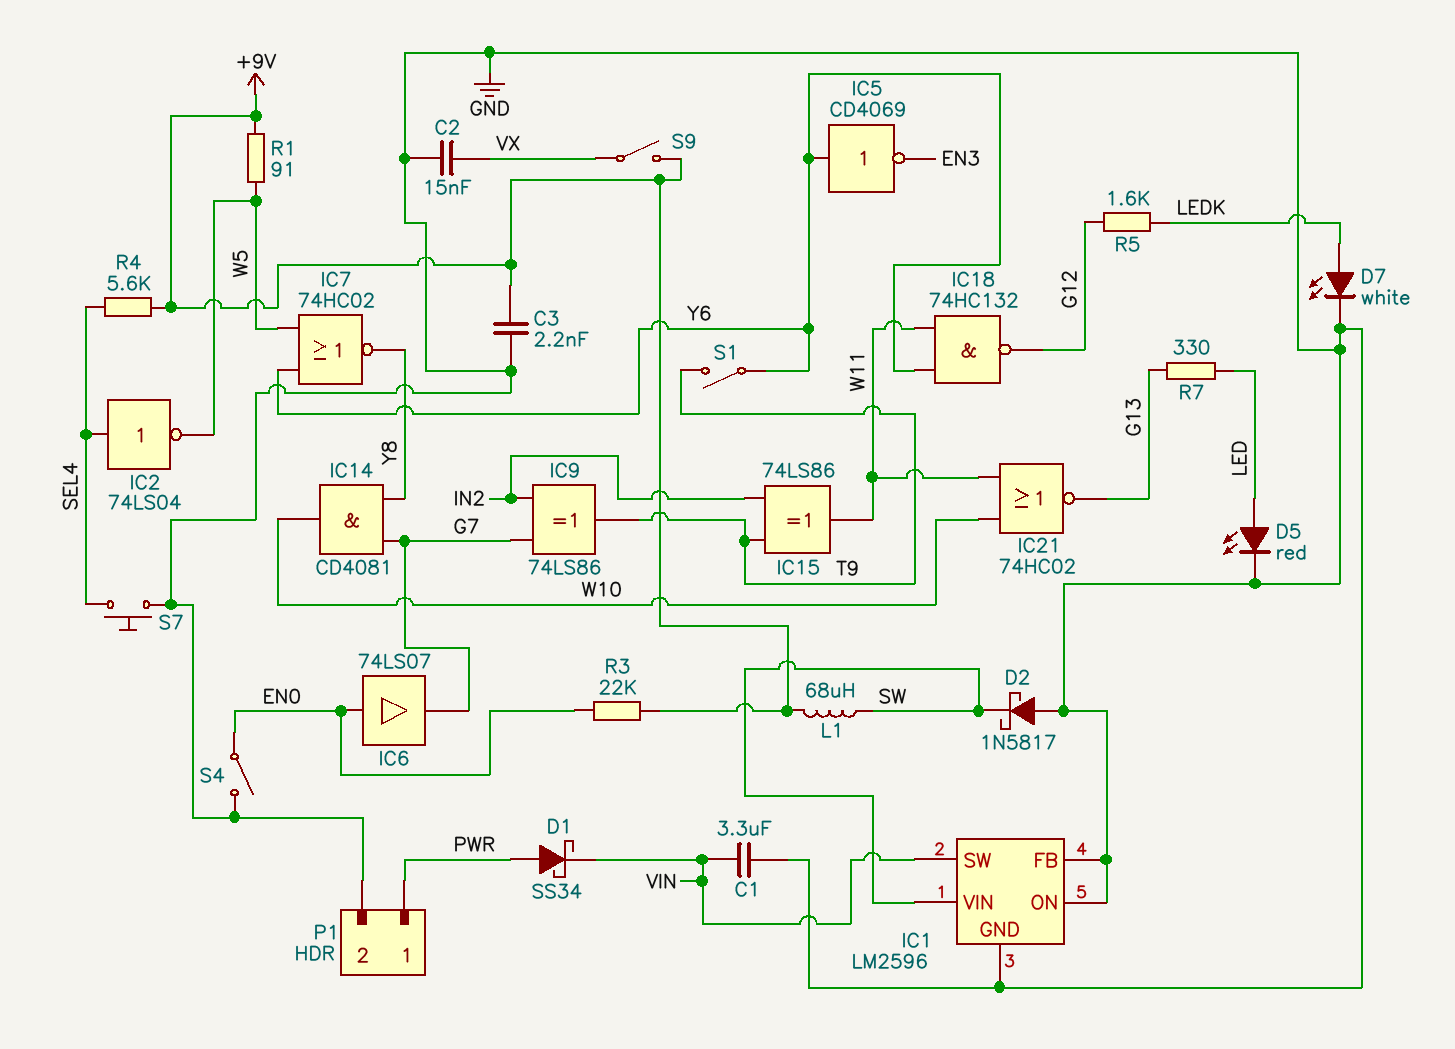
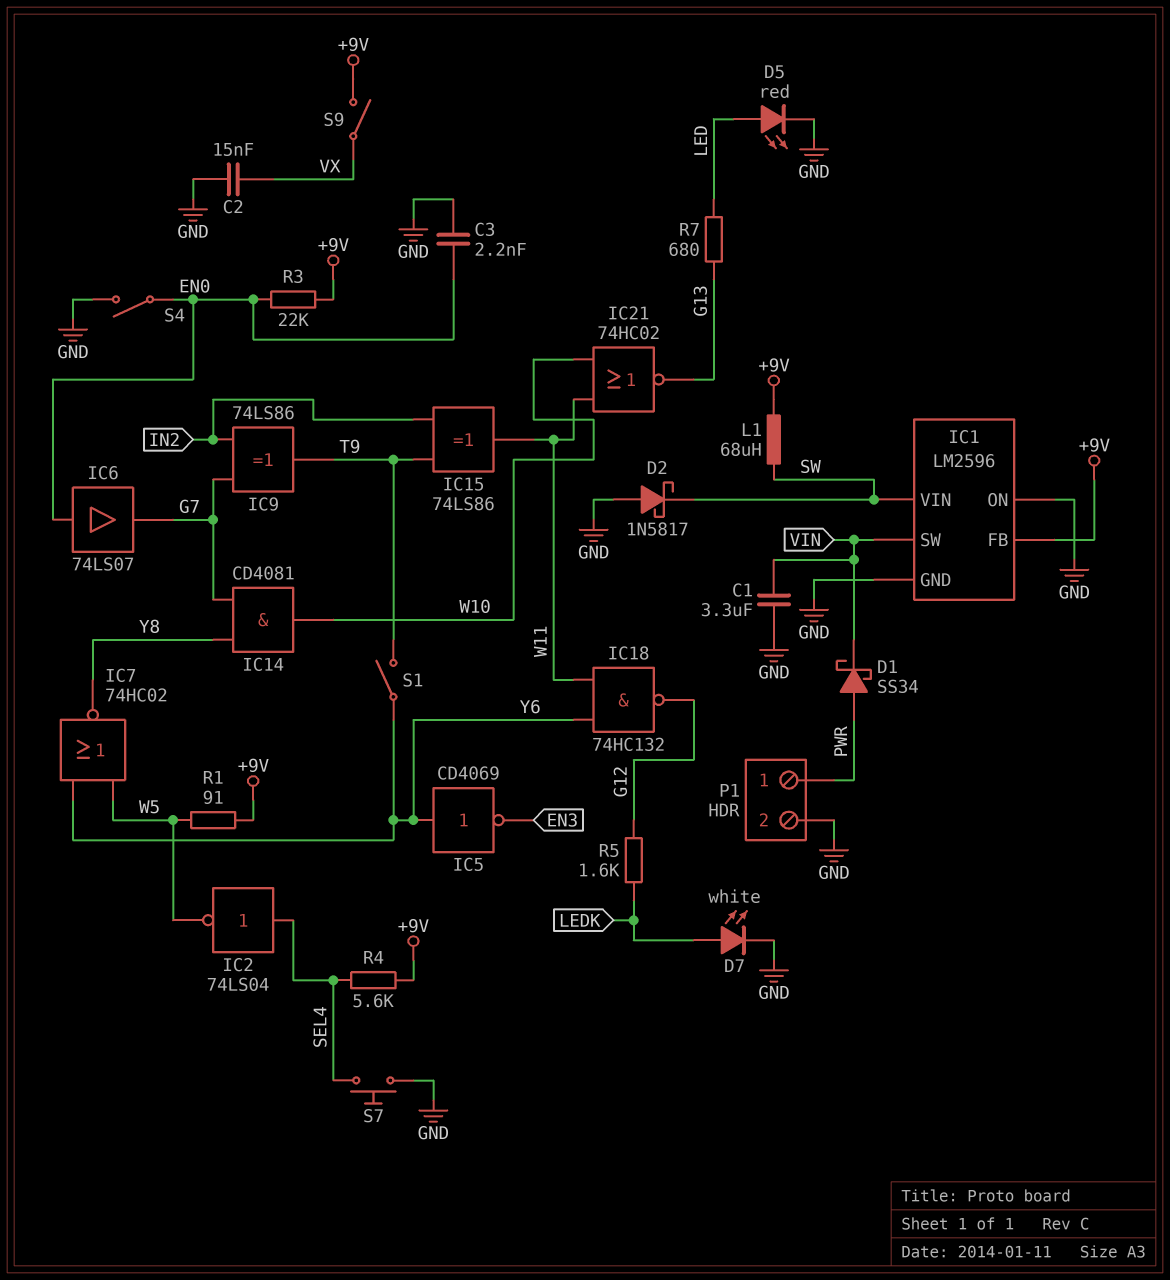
C3: 2.2nF (+9V, GND) -> 2.2nF (EN0, GND)
IC1 pin FB: GND -> +9V
R7: 330 (G13, LED) -> 680 (G13, LED)

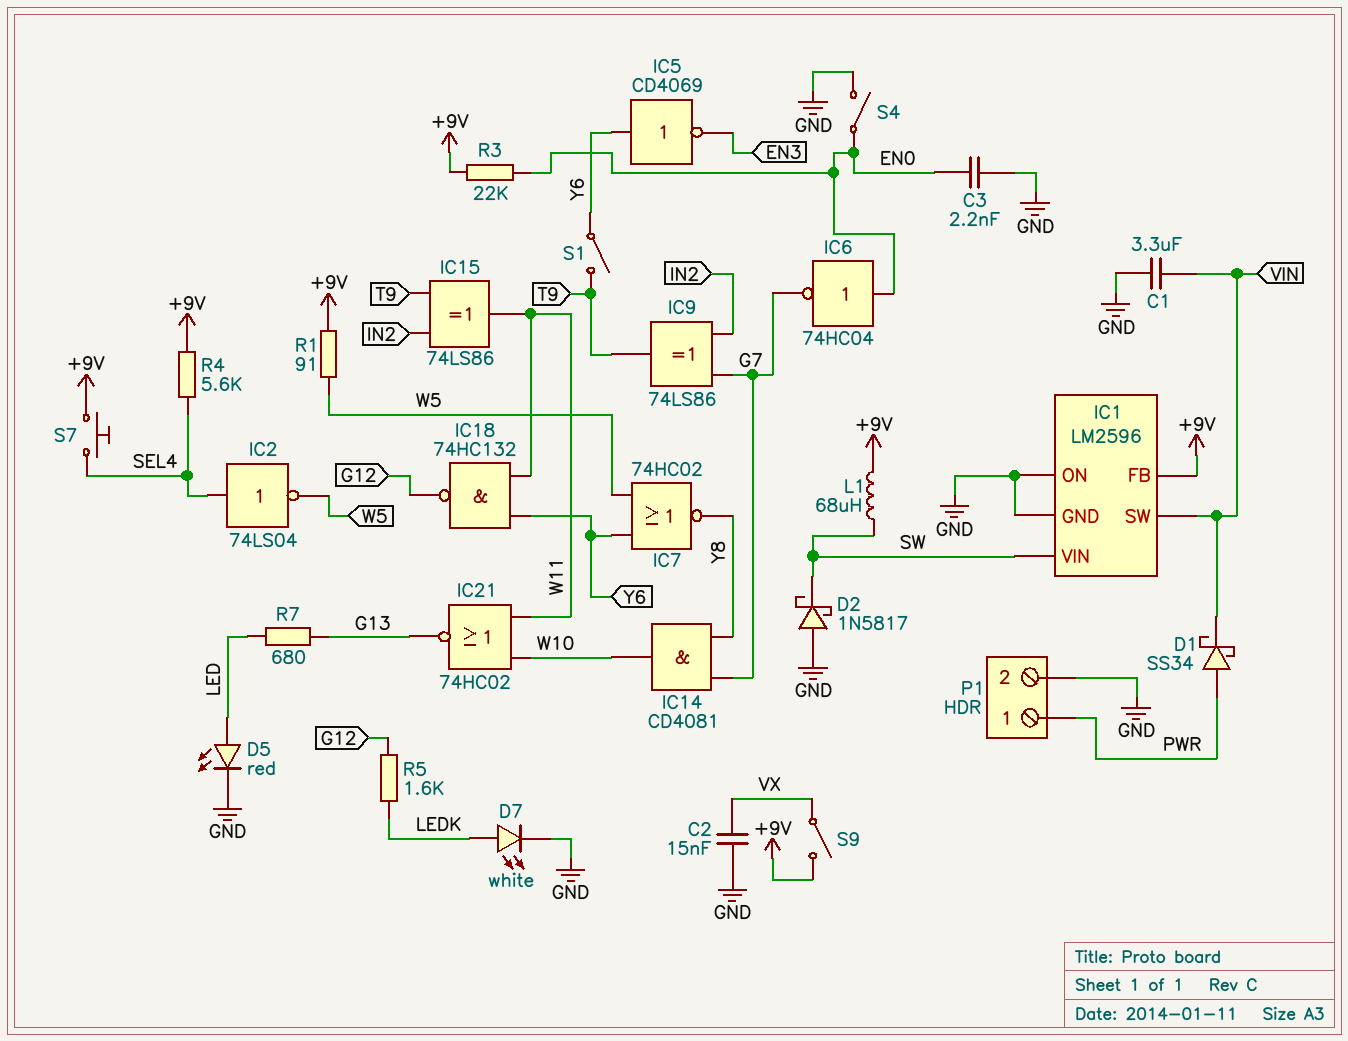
IC6: buffer 74LS07 (in EN0, out G7) -> NOT 74HC04 (in EN0, out G7)
S7: button (GND, SEL4) -> button (+9V, SEL4)

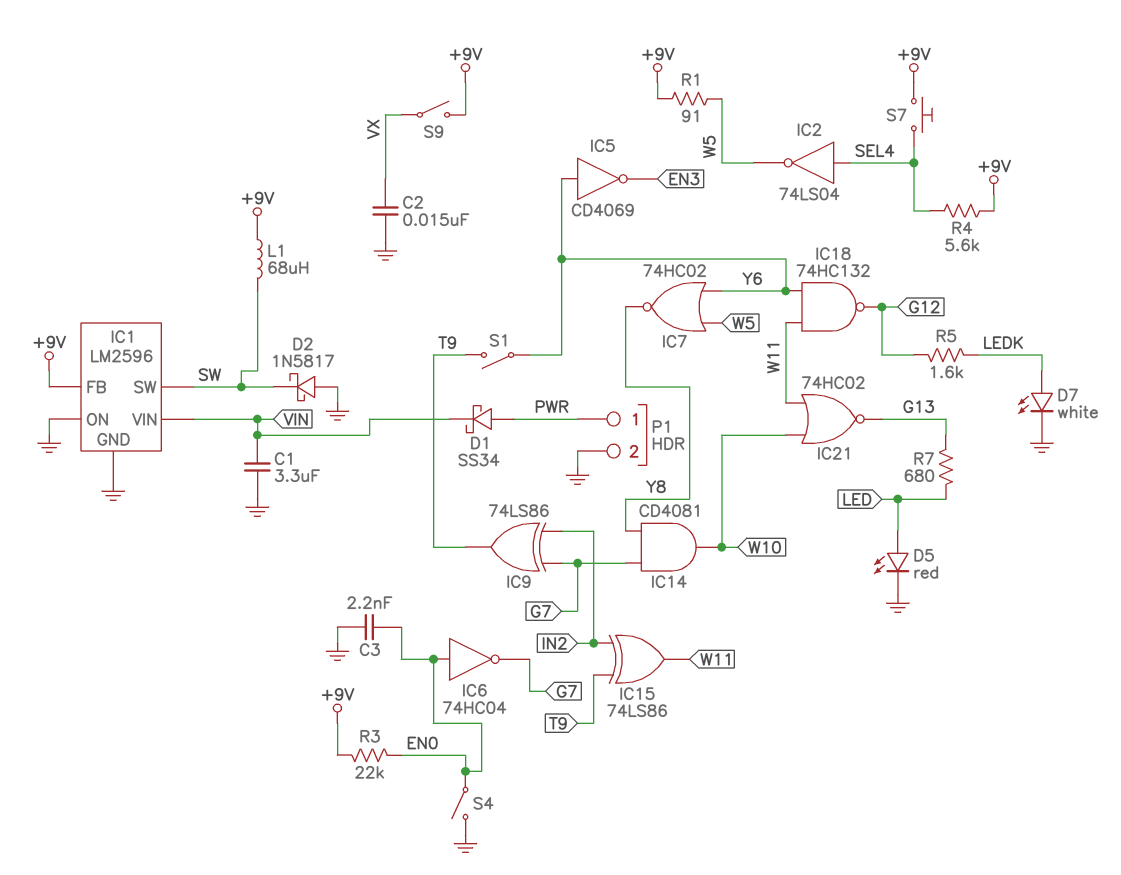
IC1 pin SW: VIN -> SW
IC1 pin VIN: SW -> VIN

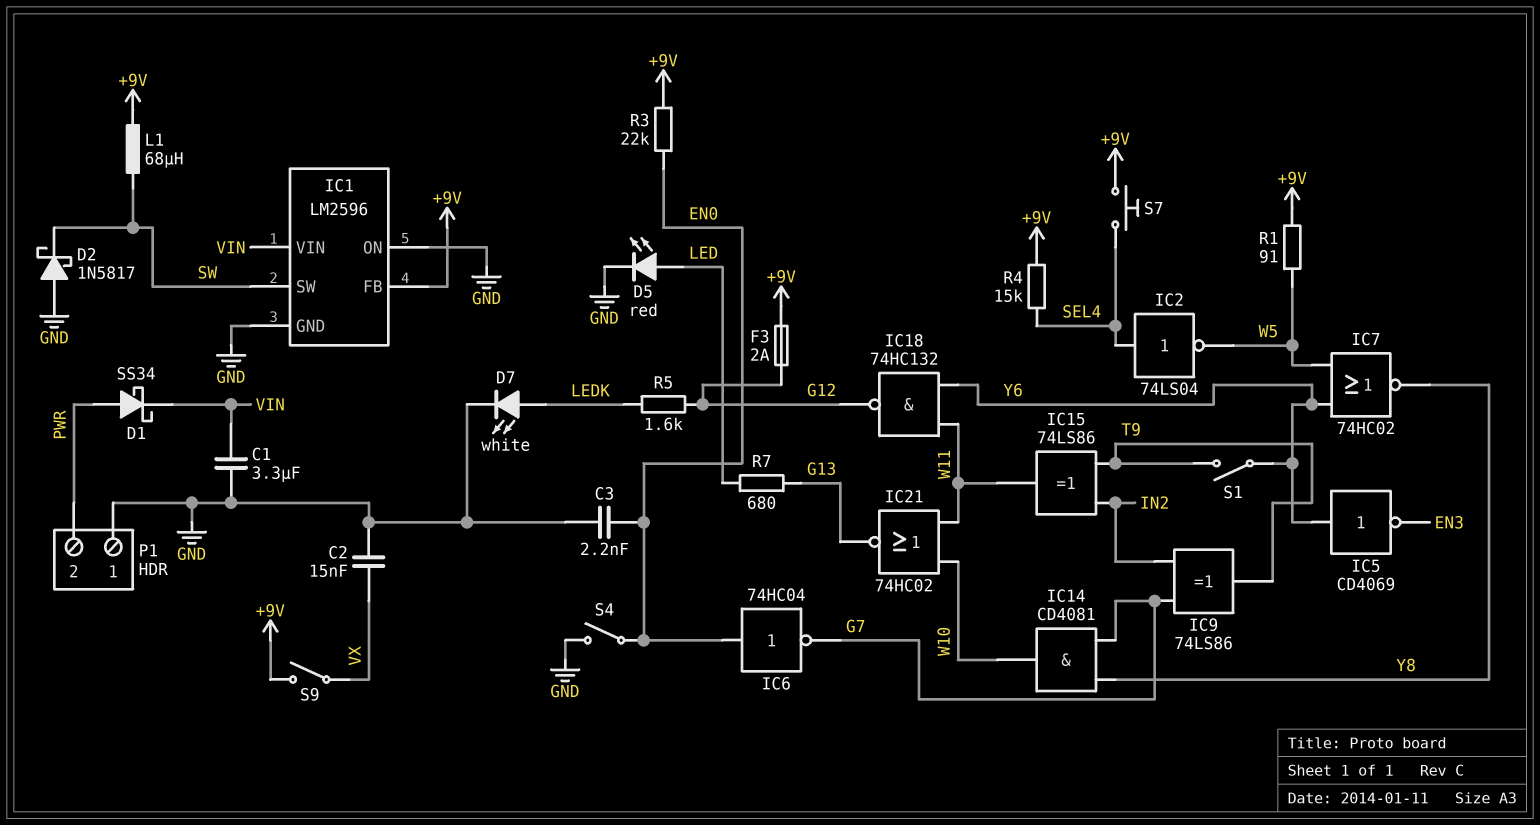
F3: none -> 2A (+9V, G12)
P1 pin 1: PWR -> GND
P1 pin 2: GND -> PWR
R4: 5.6k (+9V, SEL4) -> 15k (+9V, SEL4)

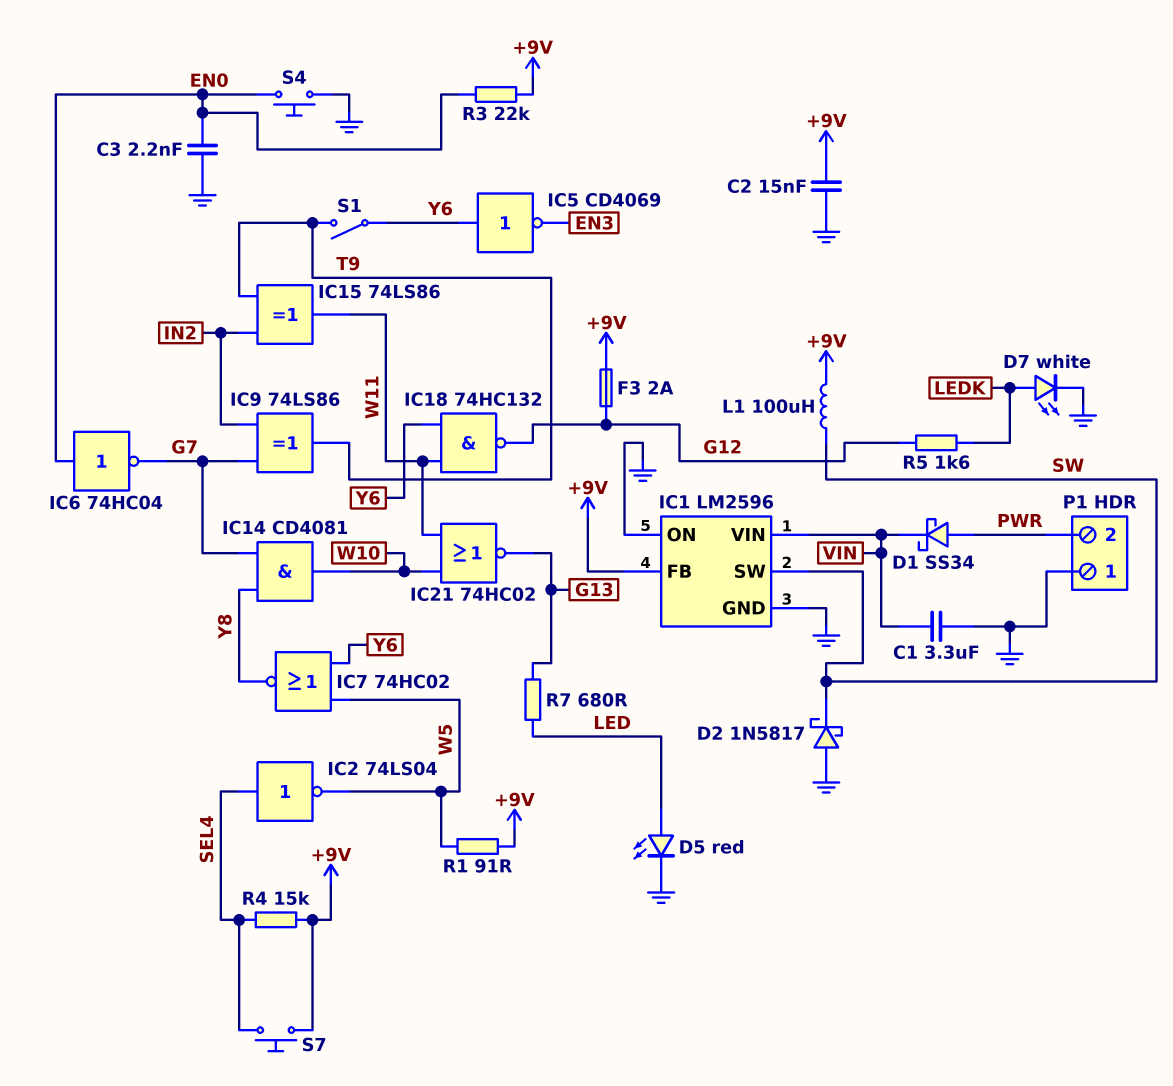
C2: 15nF (GND, VX) -> 15nF (+9V, GND)
L1: 68uH (+9V, SW) -> 100uH (+9V, SW)
S4: switch (EN0, GND) -> button (EN0, GND)
S9: switch (+9V, VX) -> none

